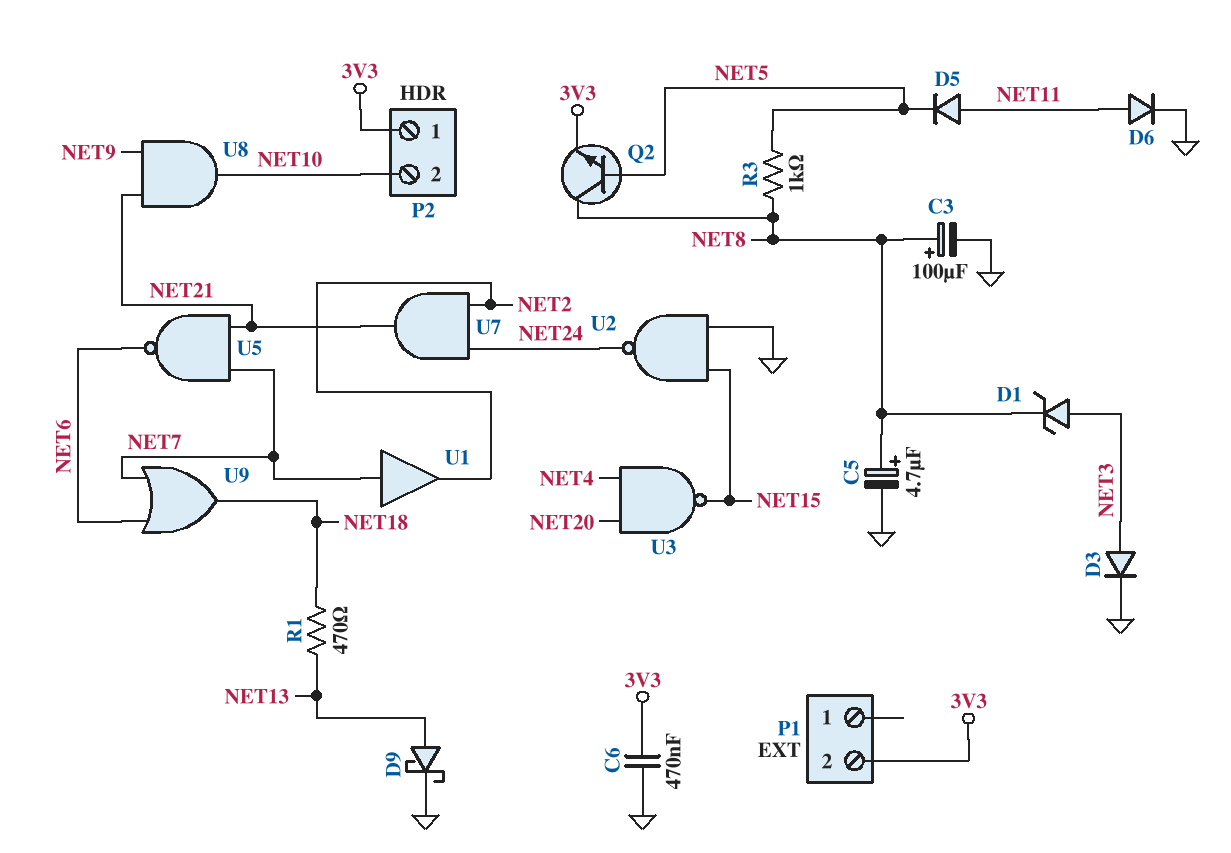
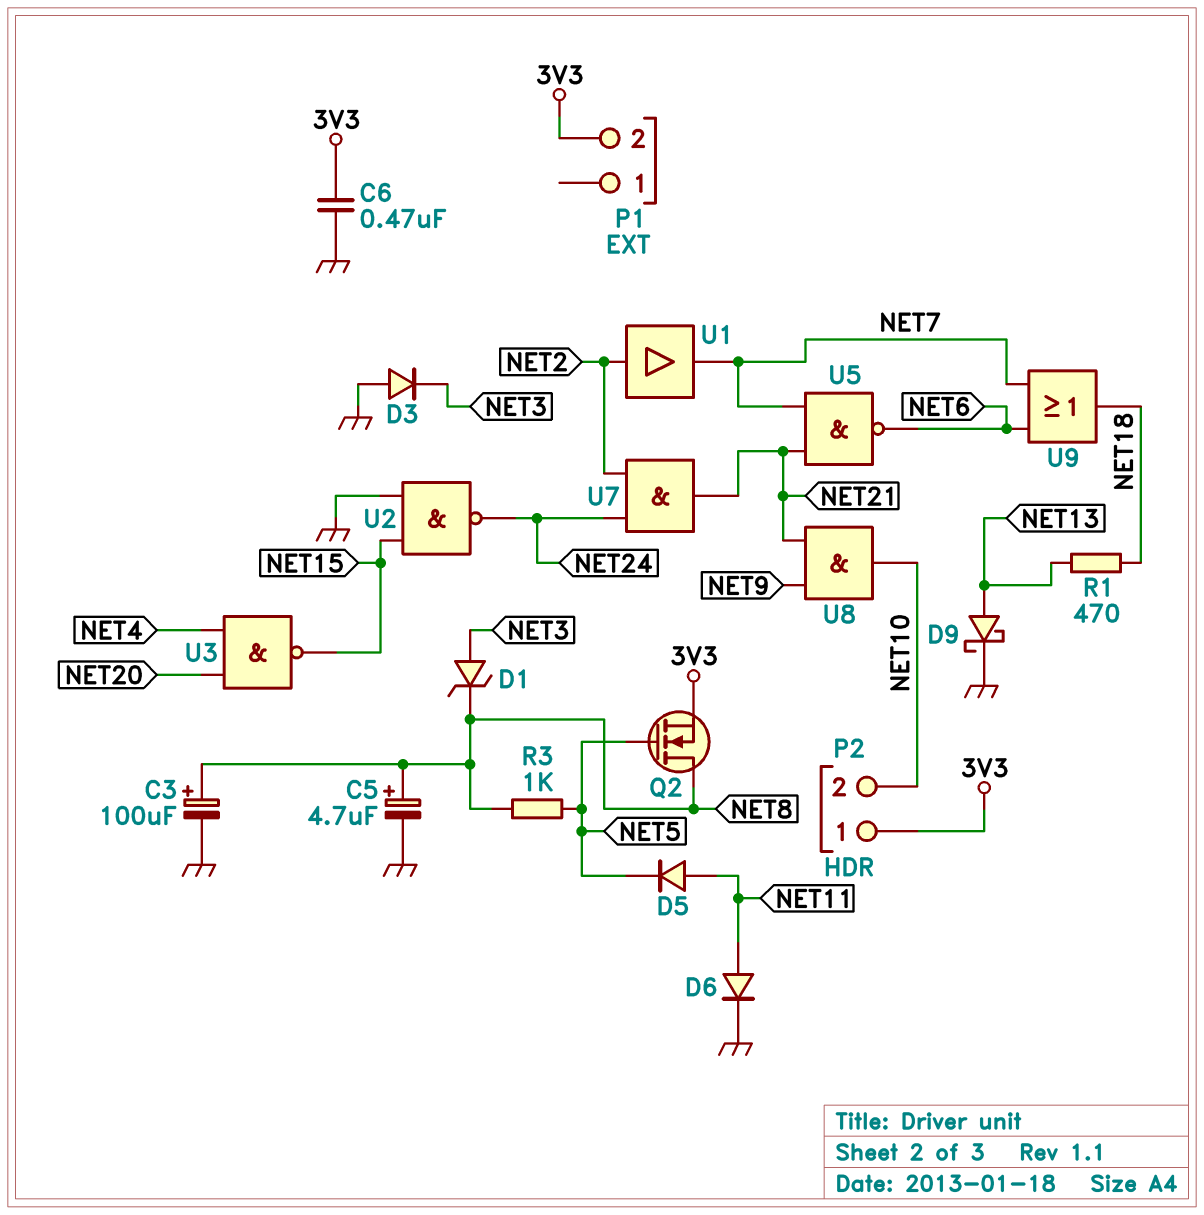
D3: diode (A NET3, K GND) -> diode (A GND, K NET3)
Q2: NPN (B NET5, C NET8, E 3V3) -> NMOS (G NET5, D NET8, S 3V3)
U1: buffer (in NET7, out NET2) -> buffer (in NET2, out NET7)

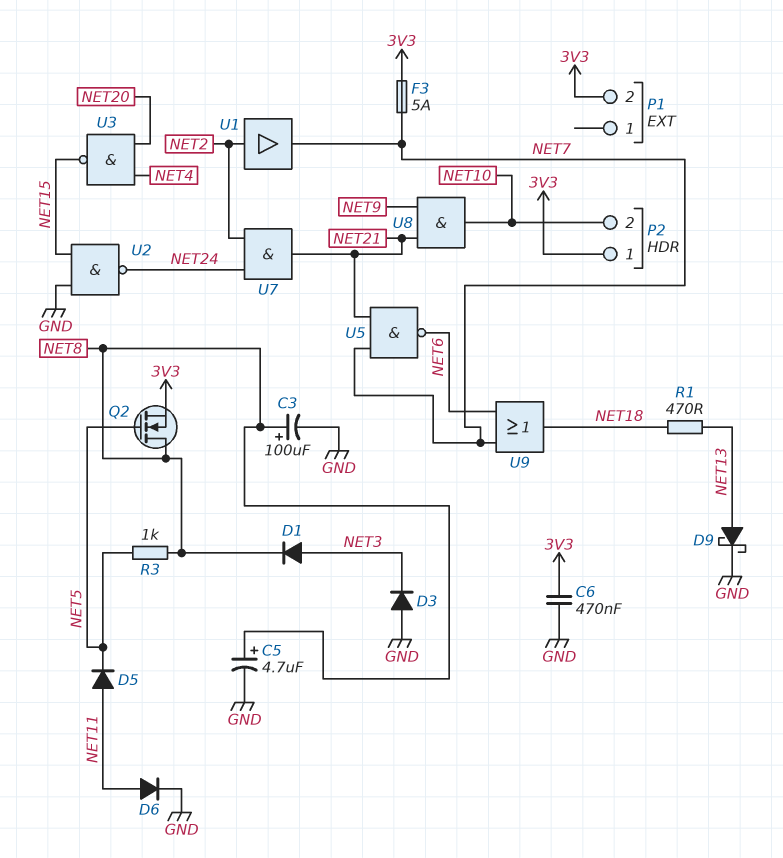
D1: zener (A NET3, K NET8) -> diode (A NET3, K NET8)
F3: none -> 5A (3V3, NET7)

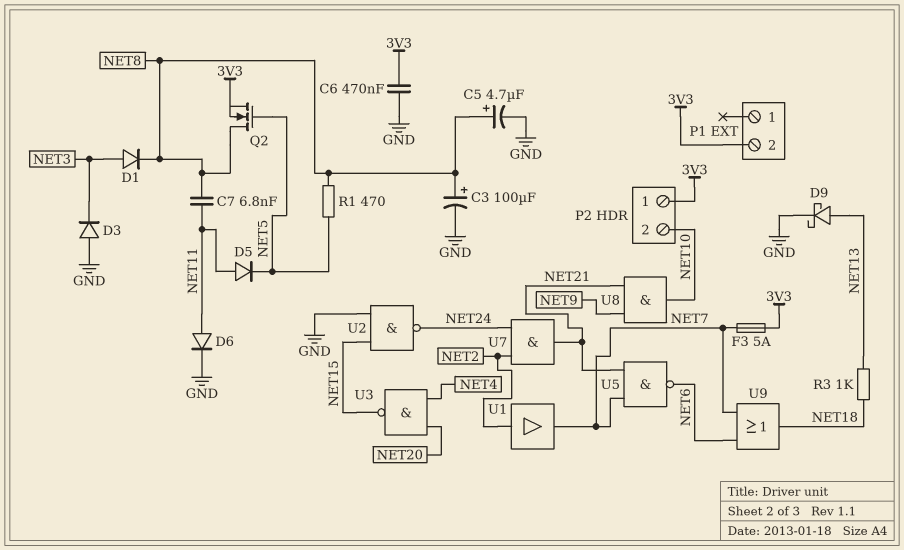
C7: none -> 6.8nF (NET8, NET11)
R1: 470 (NET13, NET18) -> 470 (NET5, NET8)
R3: 1k (NET5, NET8) -> 1k (NET13, NET18)

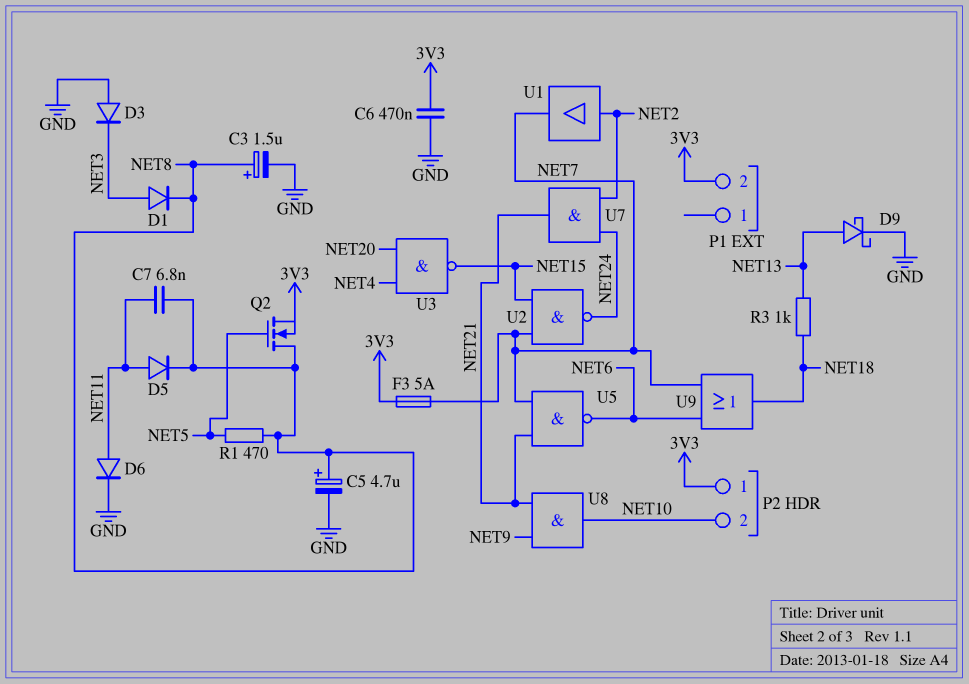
C3: 100uF (plus NET8, minus GND) -> 1.5uF (plus NET8, minus GND)
D5: diode (A NET11, K NET5) -> diode (A NET11, K NET8)
U2: NAND (in GND, in NET15, out NET24) -> NAND (in NET7, in NET15, out NET24)

